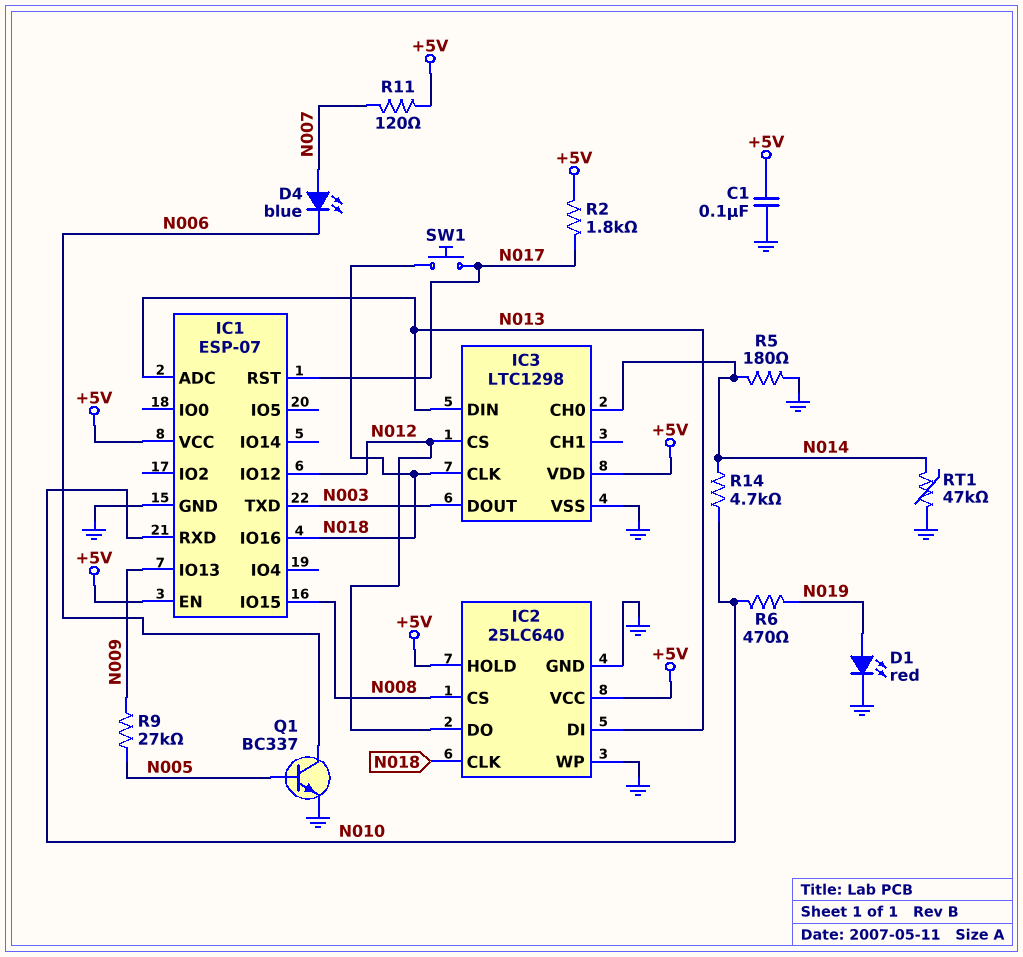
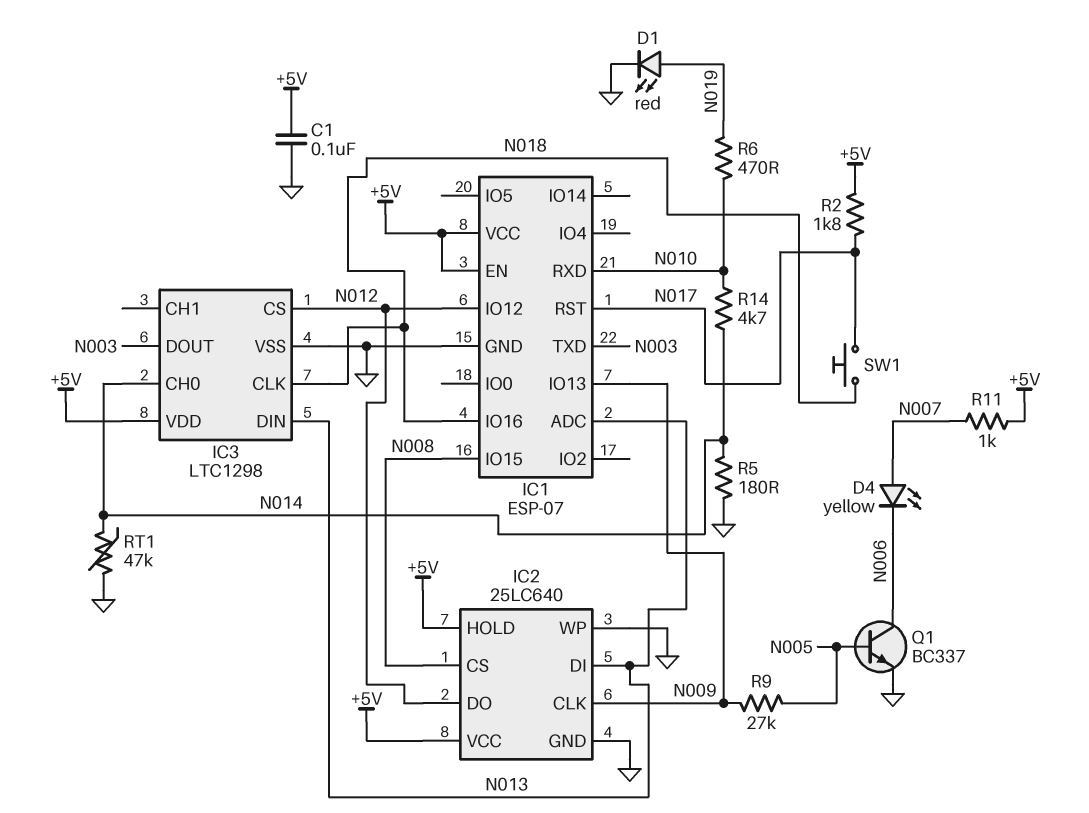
D4: LED blue (A N007, K N006) -> LED yellow (A N007, K N006)
IC2 pin CLK: N018 -> N009
R11: 120 (+5V, N007) -> 1k (+5V, N007)

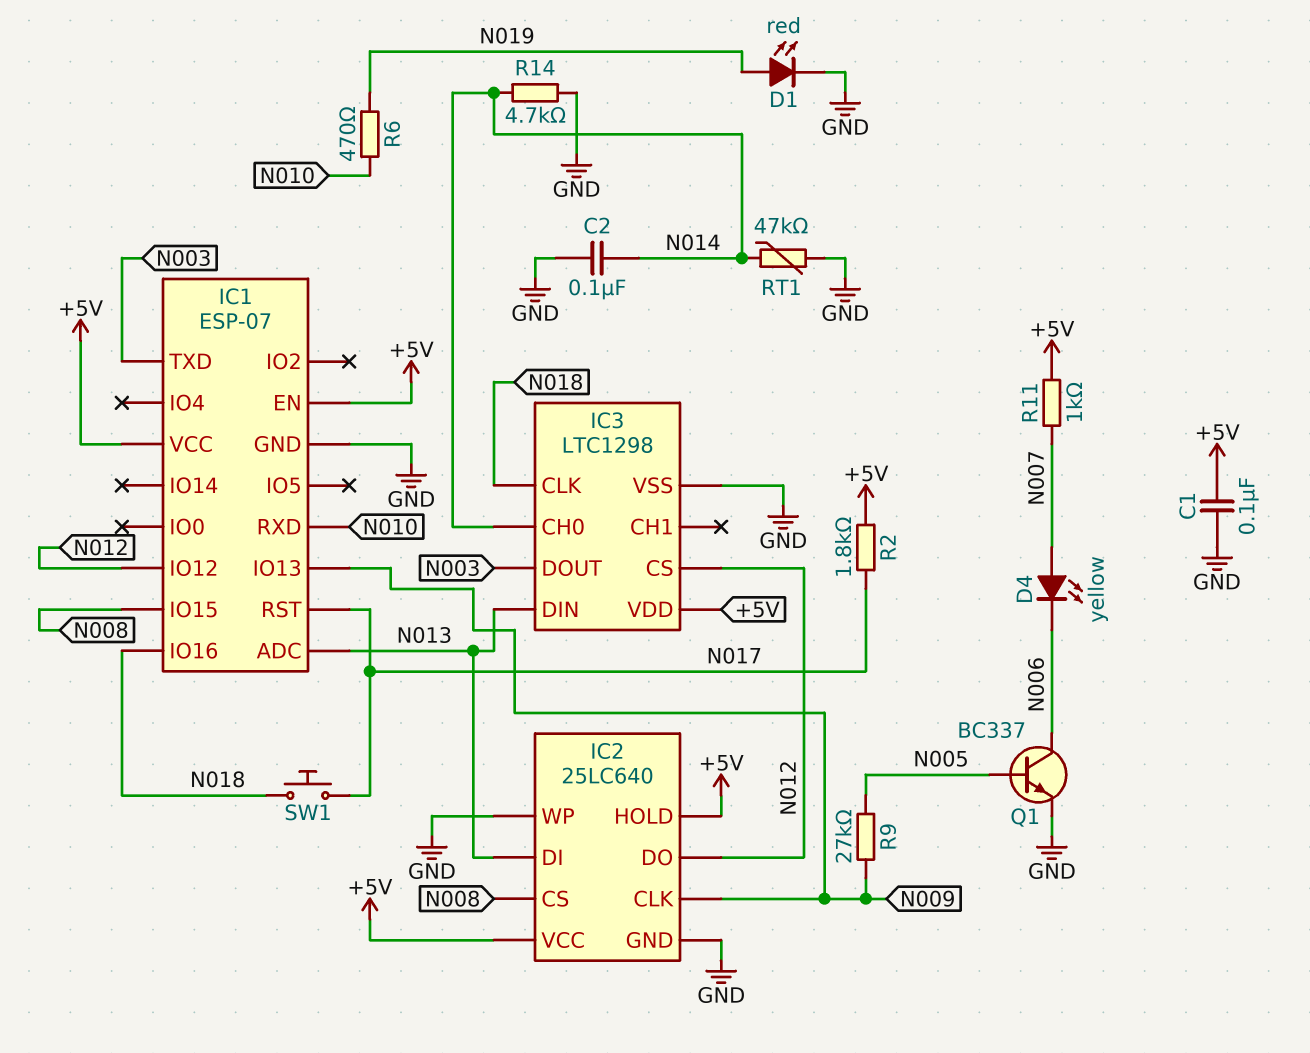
C2: none -> 100nF (GND, N014)
R5: 180 (GND, N014) -> none
R14: 4.7k (N010, N014) -> 4.7k (GND, N014)

